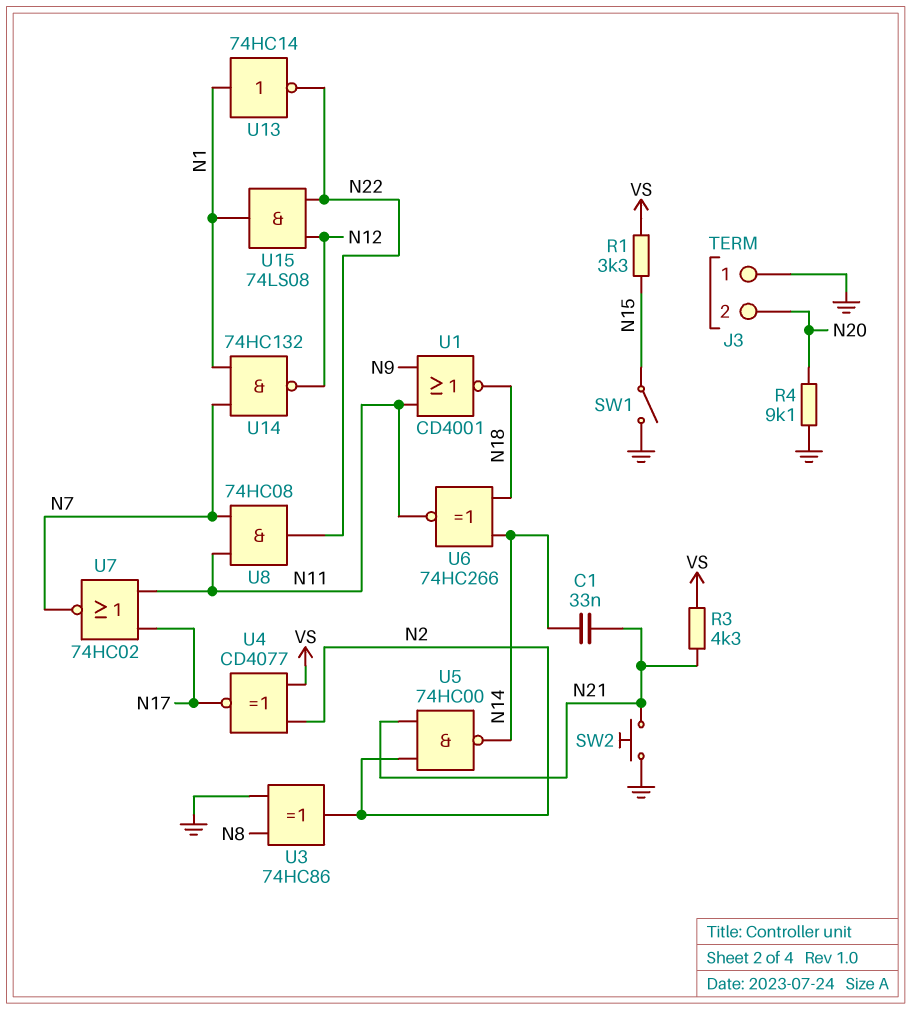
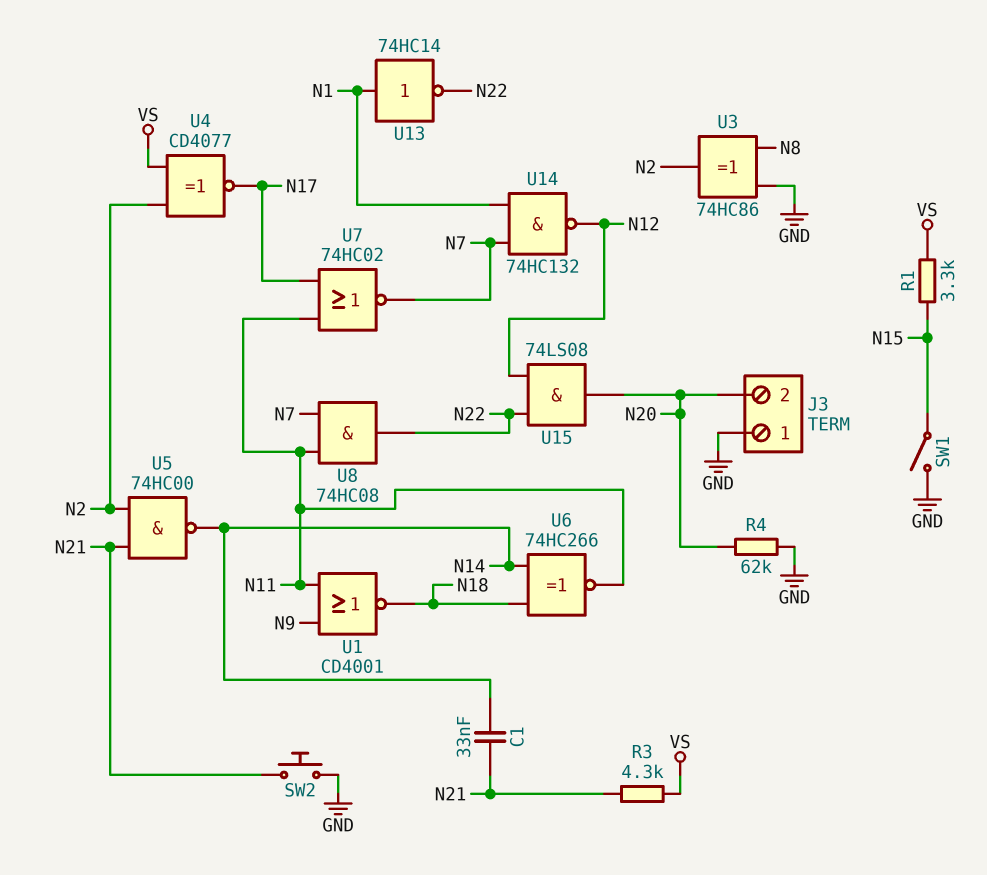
R4: 9.1k (GND, N20) -> 62k (GND, N20)
U15: AND 74LS08 (in N12, in N22, out N1) -> AND 74LS08 (in N12, in N22, out N20)

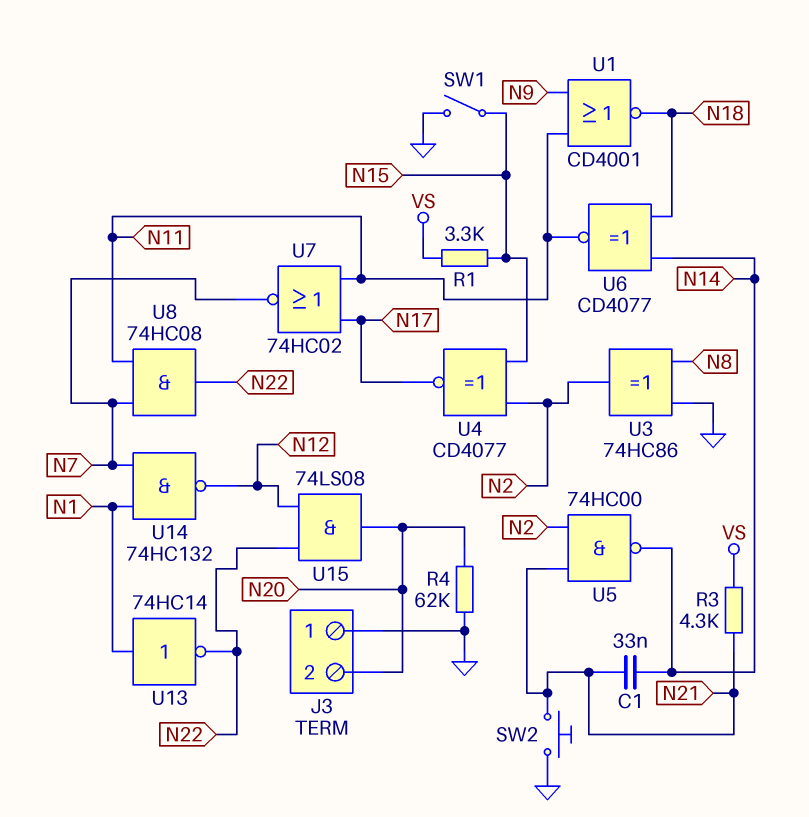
U4: XNOR CD4077 (in N2, in VS, out N17) -> XNOR CD4077 (in N2, in N15, out N17)
U6: XNOR 74HC266 (in N14, in N18, out N11) -> XNOR CD4077 (in N14, in N18, out N11)

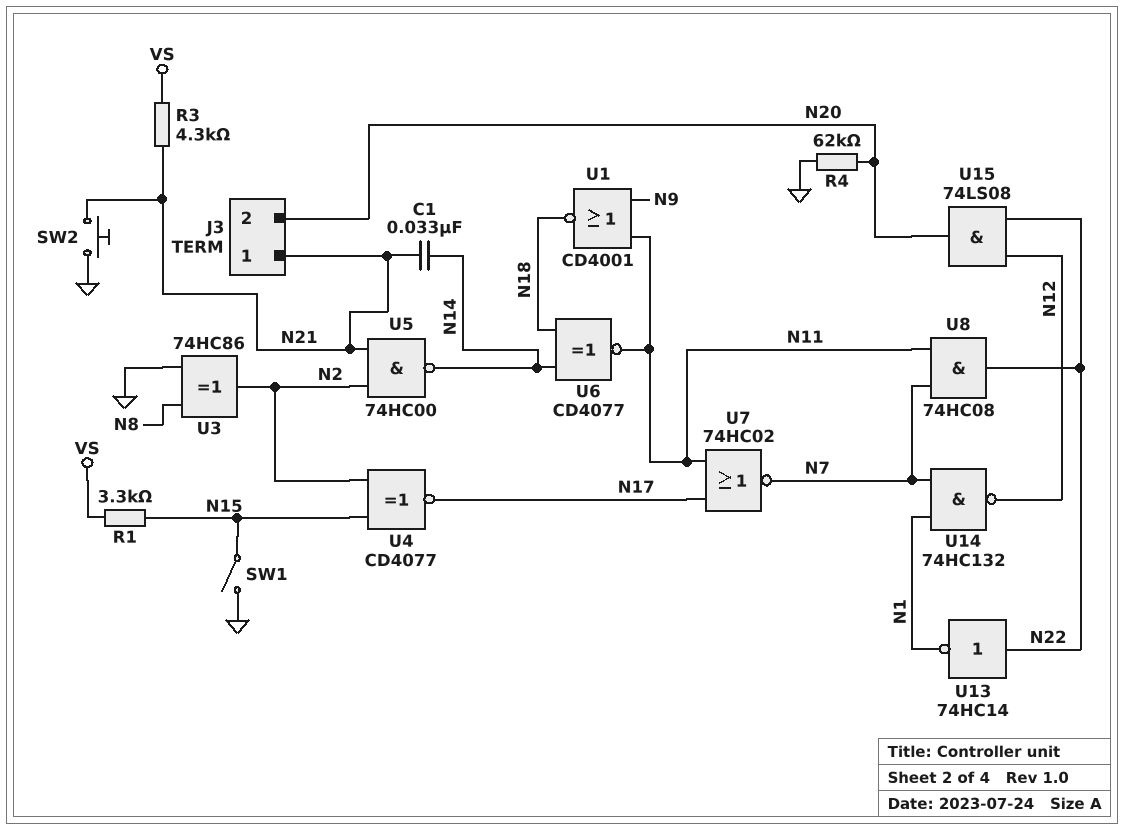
J3 pin 1: GND -> N21
U13: NOT 74HC14 (in N1, out N22) -> NOT 74HC14 (in N22, out N1)

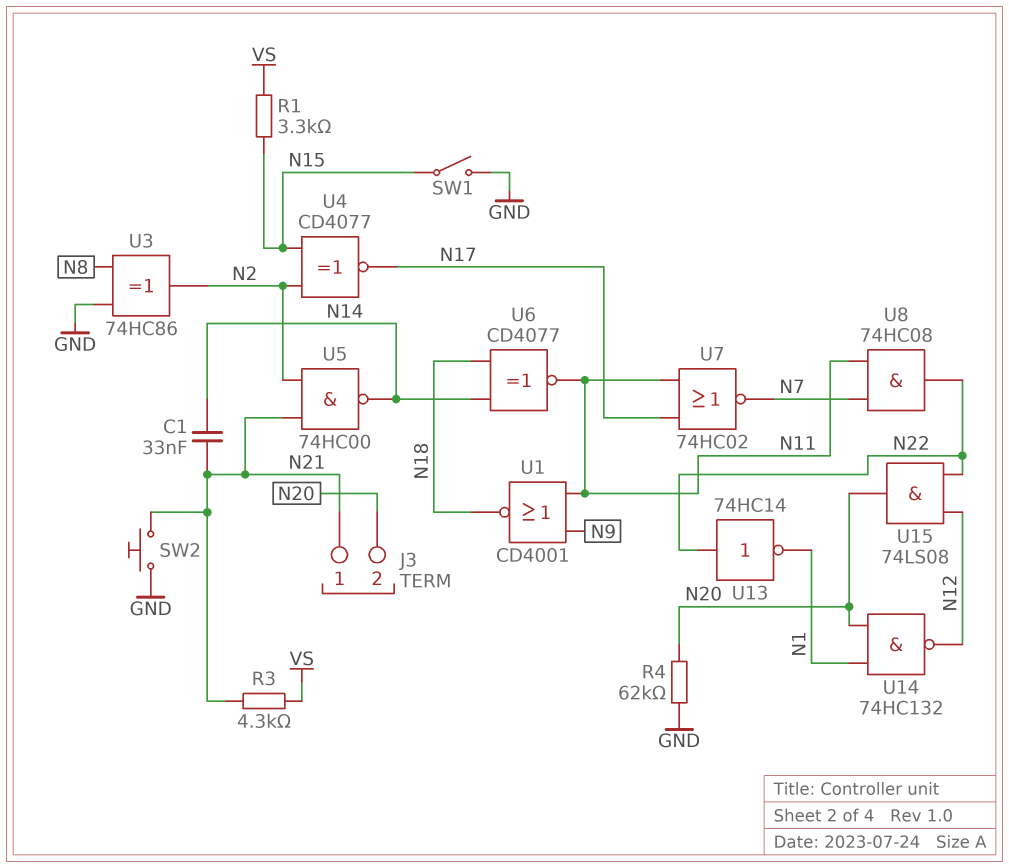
U14: NAND 74HC132 (in N1, in N7, out N12) -> NAND 74HC132 (in N1, in N20, out N12)

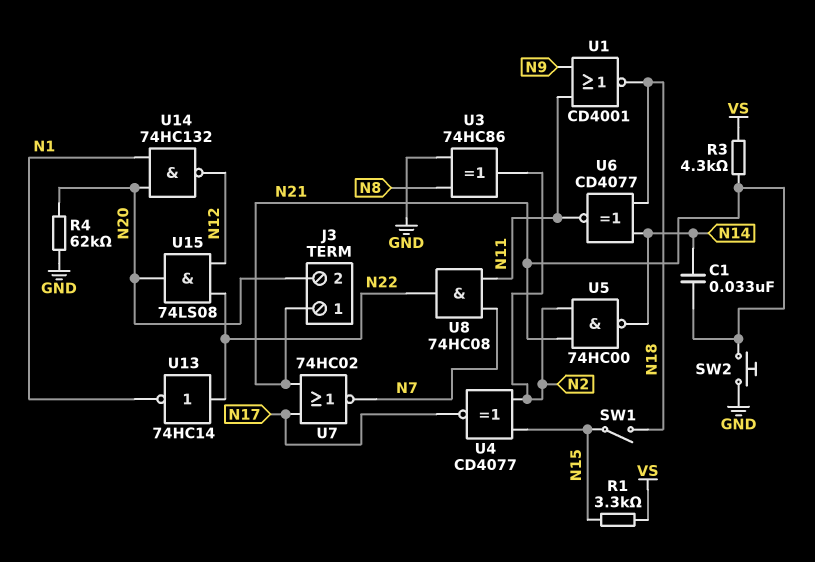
SW1: switch (GND, N15) -> switch (N15, N18)
U7: NOR 74HC02 (in N11, in N17, out N7) -> NOR 74HC02 (in N17, in N21, out N7)

